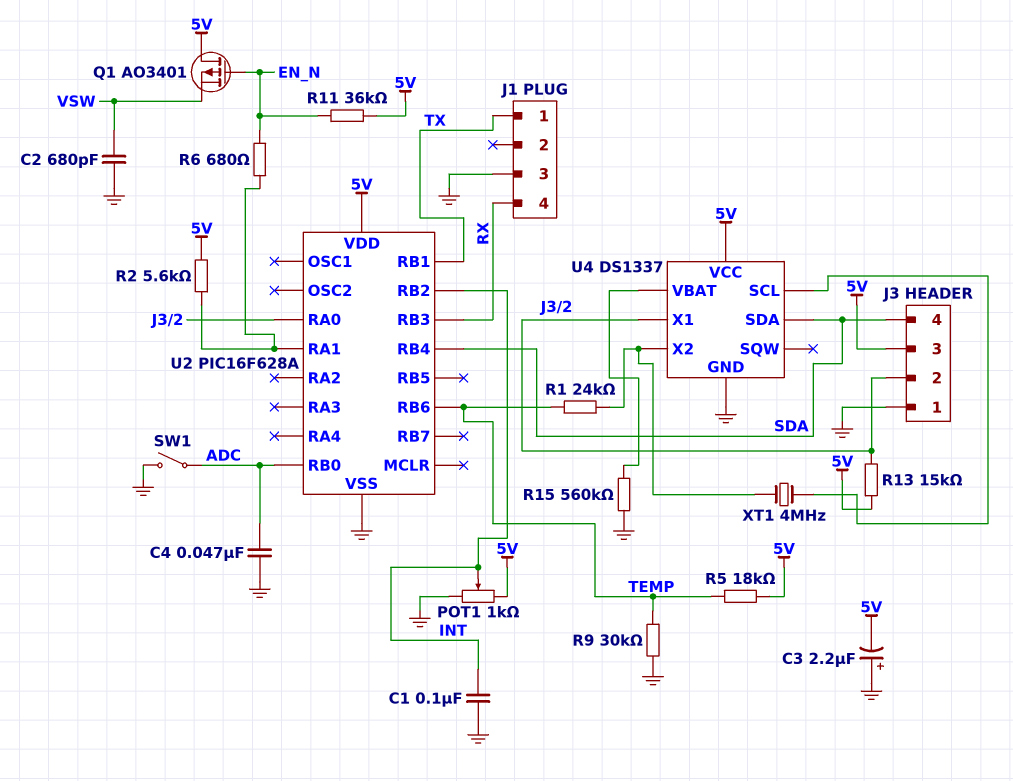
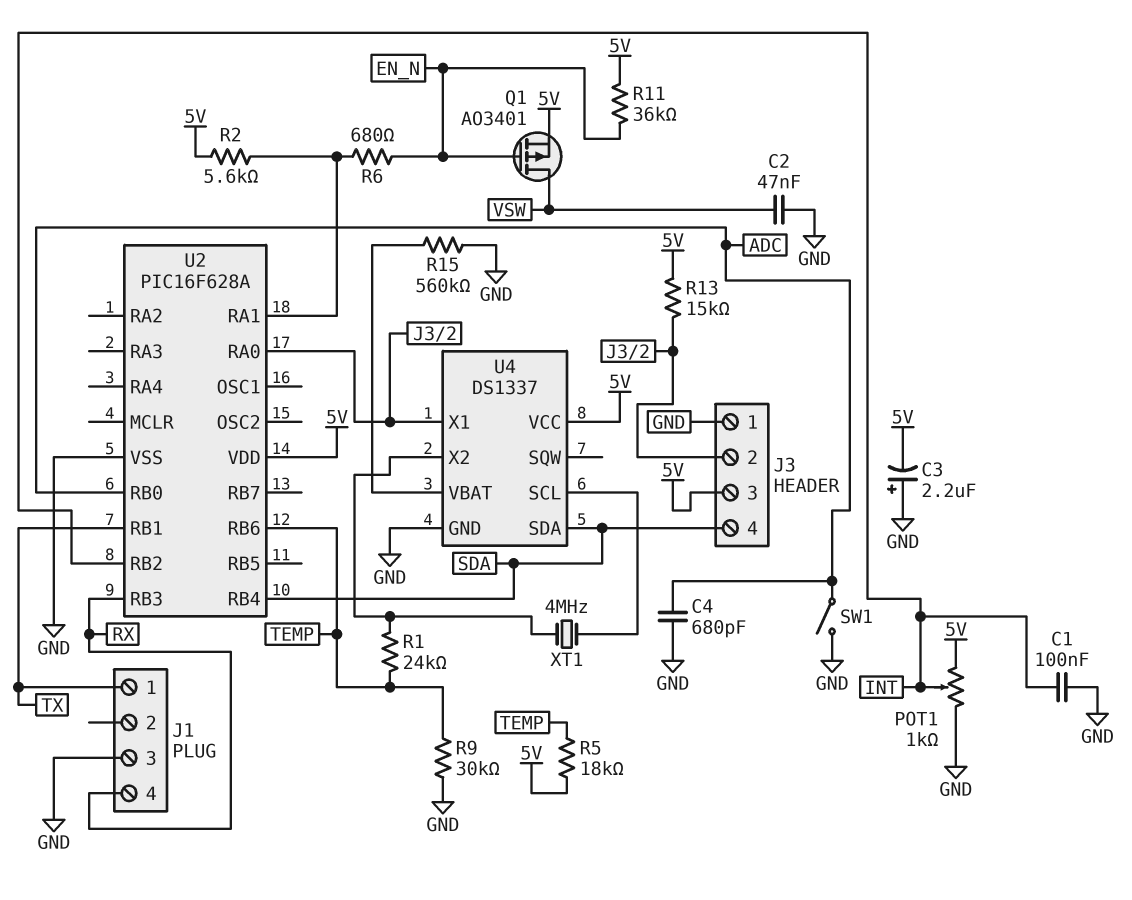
C2: 680pF (GND, VSW) -> 47nF (GND, VSW)
C4: 47nF (ADC, GND) -> 680pF (ADC, GND)
Q1: PMOS AO3401 (G EN_N, D 5V, S VSW) -> PMOS AO3401 (G EN_N, D VSW, S 5V)

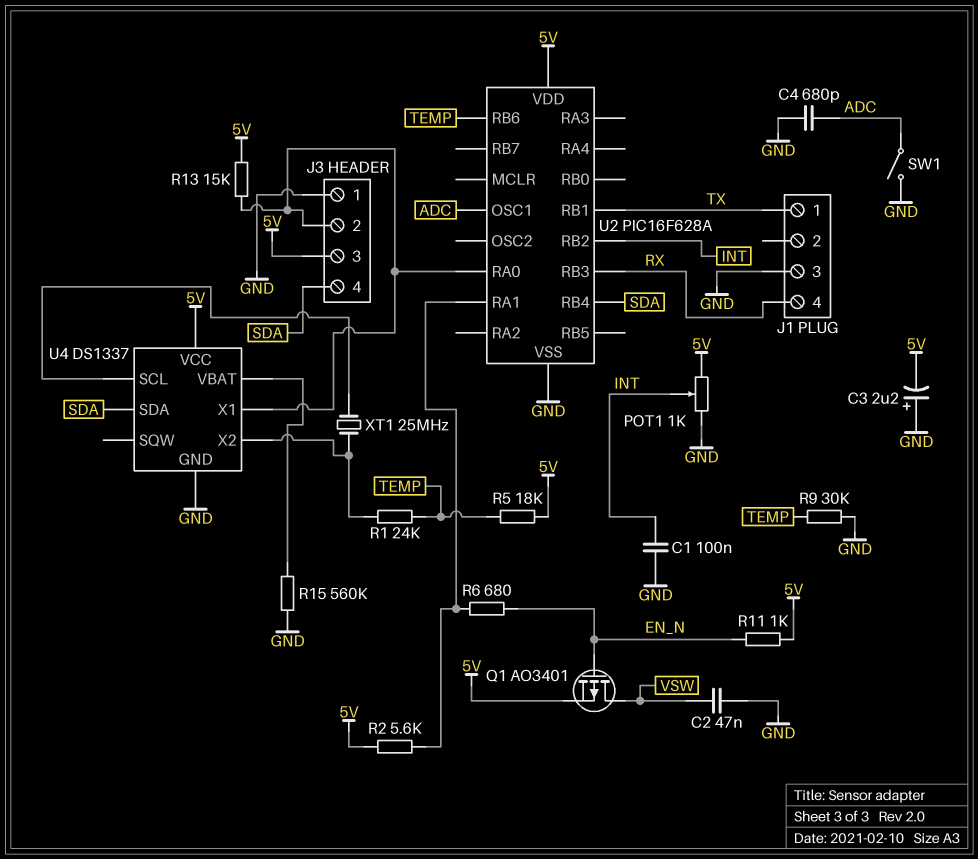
R11: 36k (5V, EN_N) -> 1k (5V, EN_N)
U2 pin OSC1: none -> ADC
U2 pin RB0: ADC -> none
XT1: 4MHz (U4/SCL, U4/X2) -> 25MHz (U4/SCL, U4/X2)

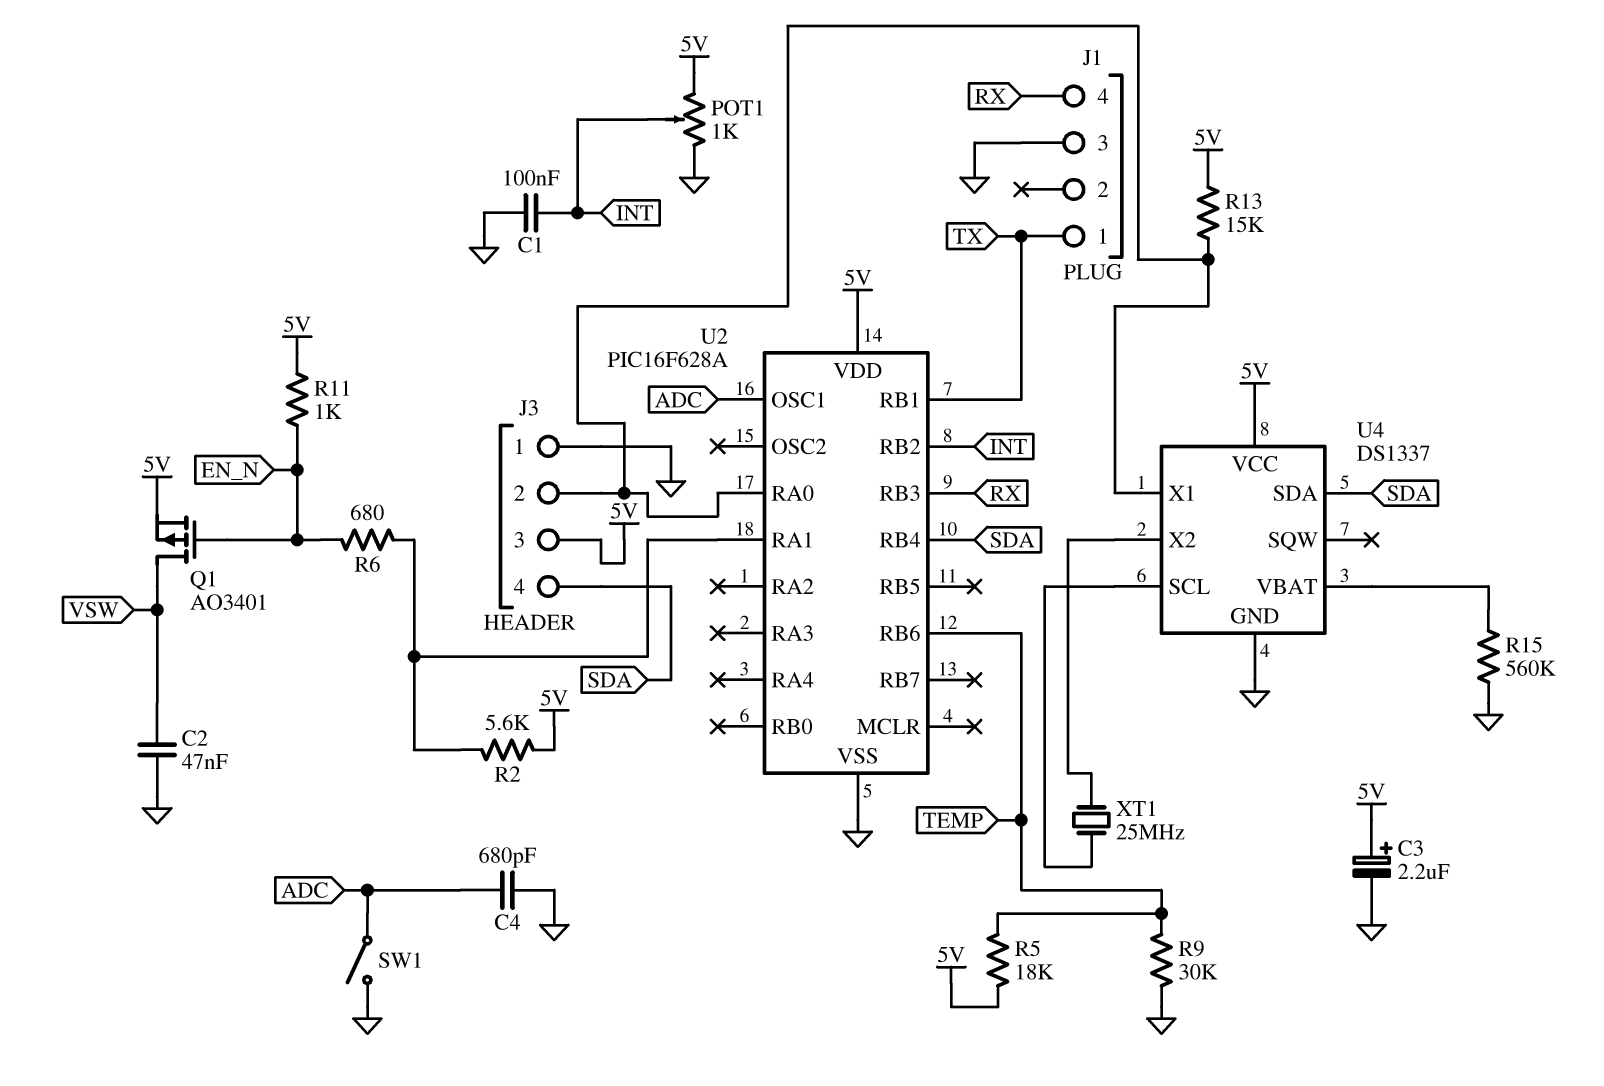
C3: 2.2uF (plus GND, minus 5V) -> 2.2uF (plus 5V, minus GND)
R1: 24k (TEMP, U4/X2) -> none

